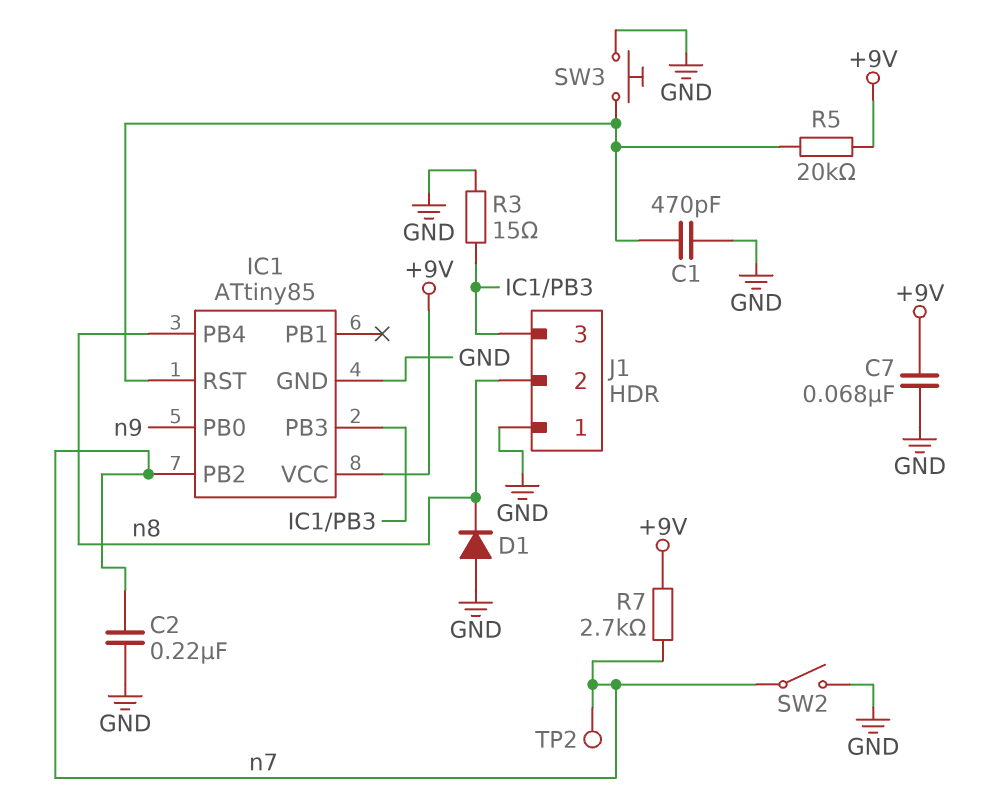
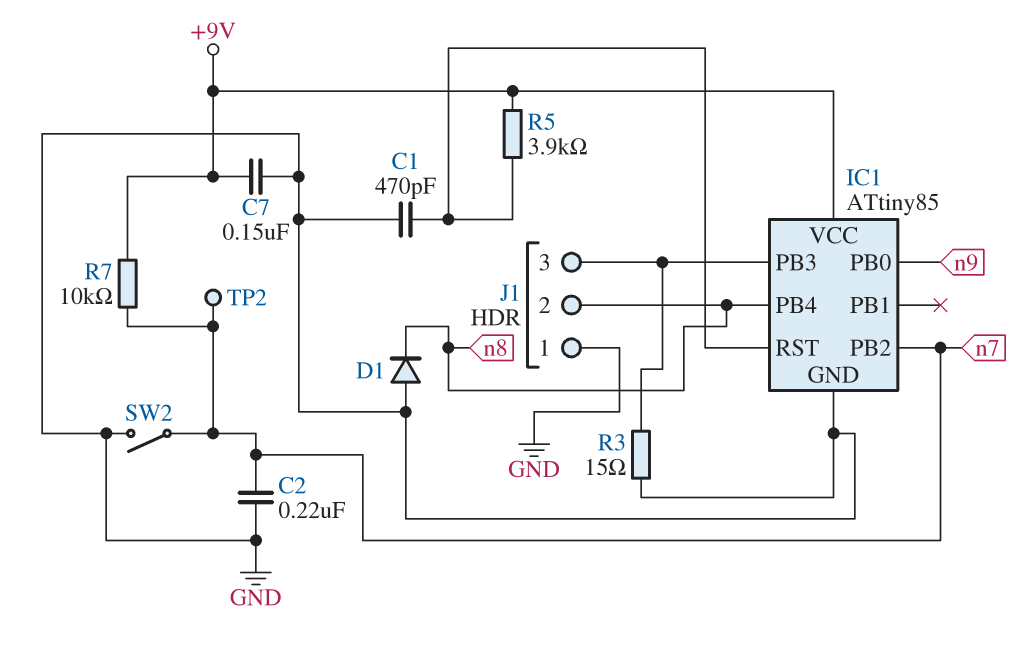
C7: 68nF (+9V, GND) -> 150nF (+9V, GND)
R5: 20k (+9V, IC1/RST) -> 3.9k (+9V, IC1/RST)
R7: 2.7k (+9V, n7) -> 10k (+9V, n7)
SW3: button (GND, IC1/RST) -> none

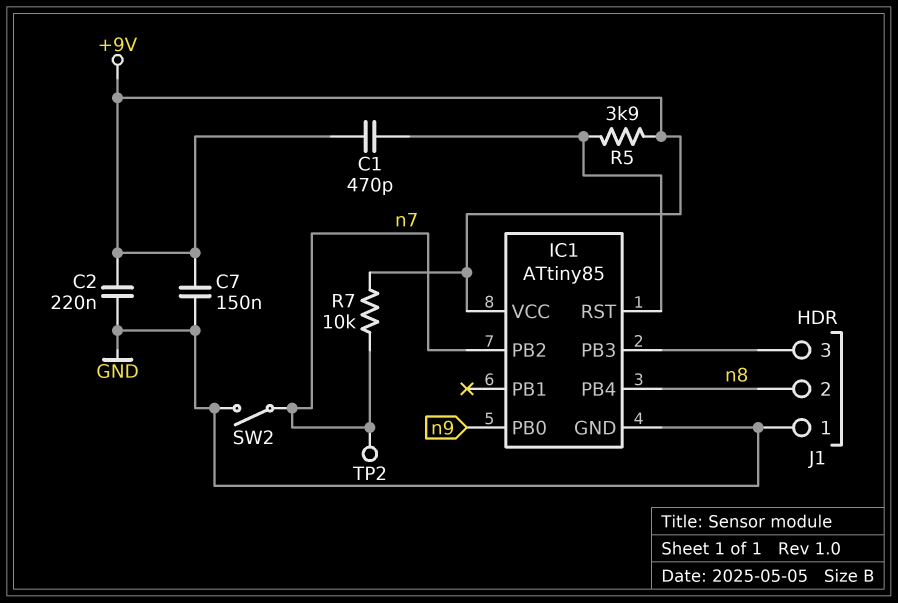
C1: 470pF (GND, IC1/RST) -> 470pF (+9V, IC1/RST)
C2: 220nF (GND, n7) -> 220nF (+9V, GND)
D1: diode (A GND, K n8) -> none
R3: 15 (GND, IC1/PB3) -> none

